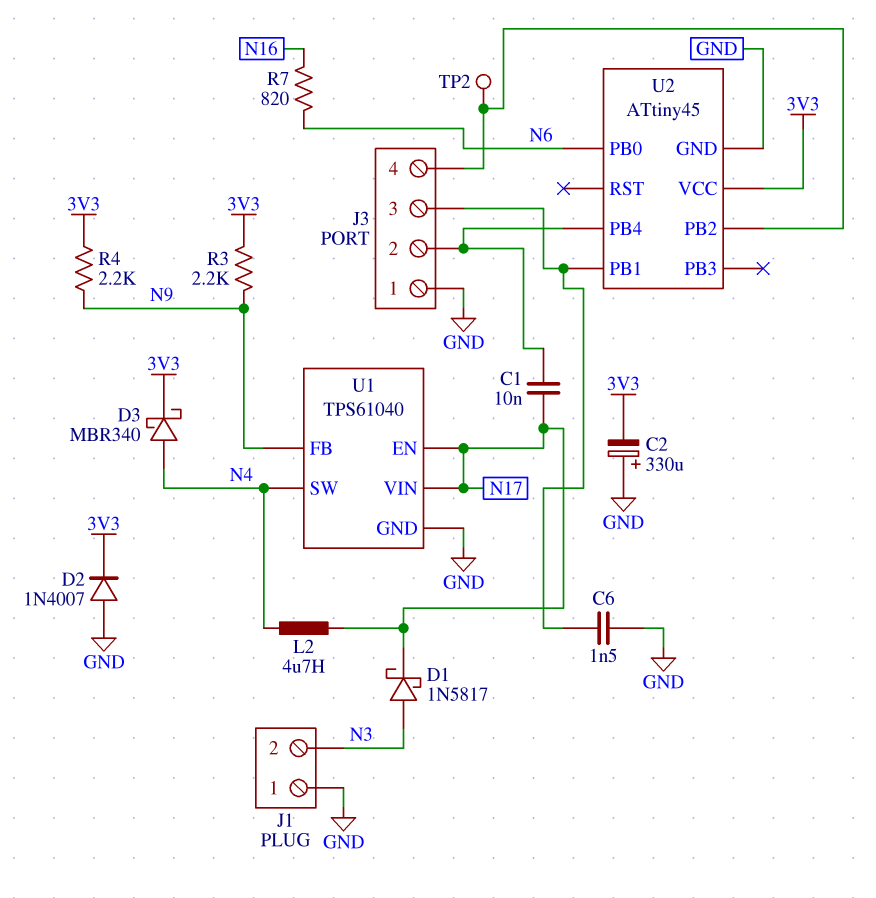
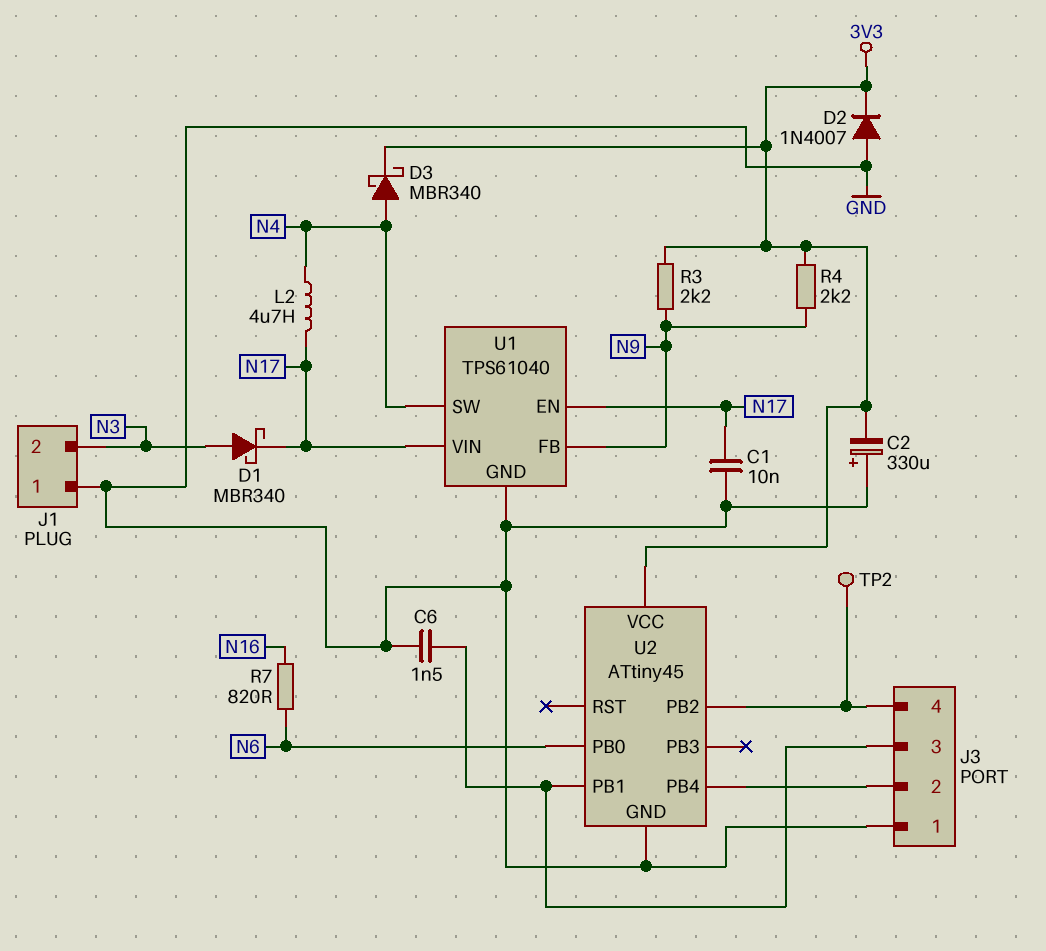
C1: 10nF (J3/2, N17) -> 10nF (GND, N17)
D1: schottky 1N5817 (A N3, K N17) -> schottky MBR340 (A N3, K N17)

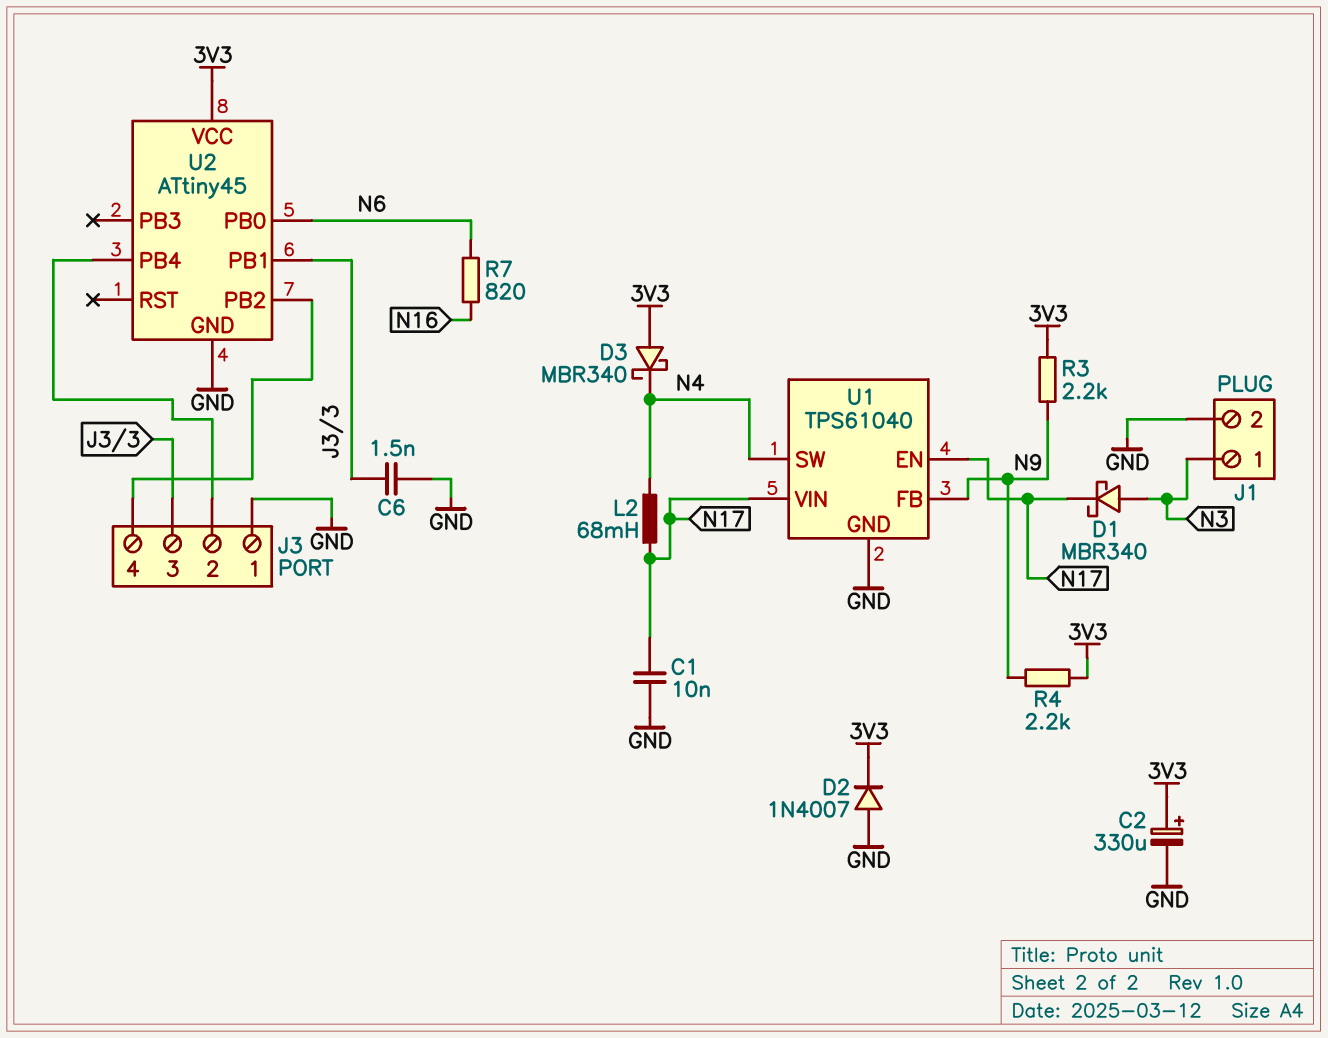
C2: 330uF (plus GND, minus 3V3) -> 330uF (plus 3V3, minus GND)
D3: schottky MBR340 (A N4, K 3V3) -> schottky MBR340 (A 3V3, K N4)
J1 pin 1: GND -> N3
J1 pin 2: N3 -> GND
L2: 4.7uH (N4, N17) -> 68mH (N4, N17)
TP2: test point (J3/4) -> none

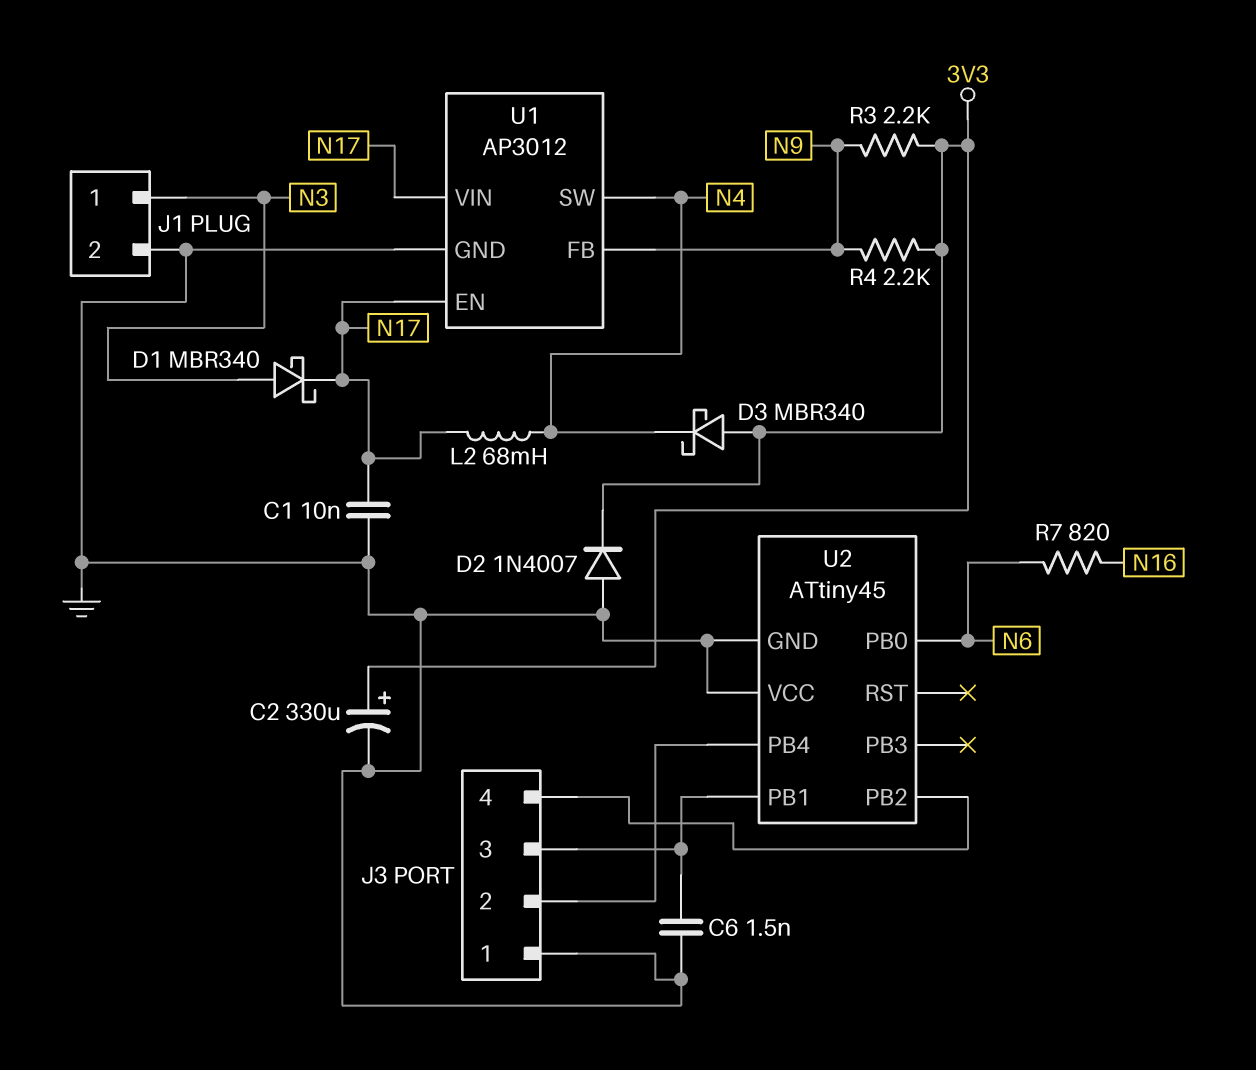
U1: TPS61040 -> AP3012
U2 pin VCC: 3V3 -> GND

